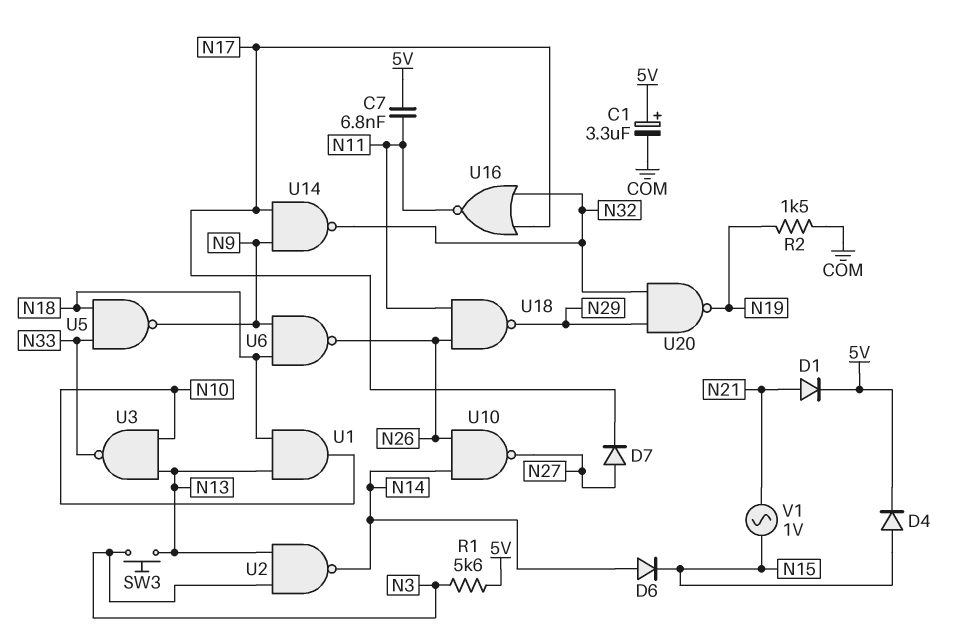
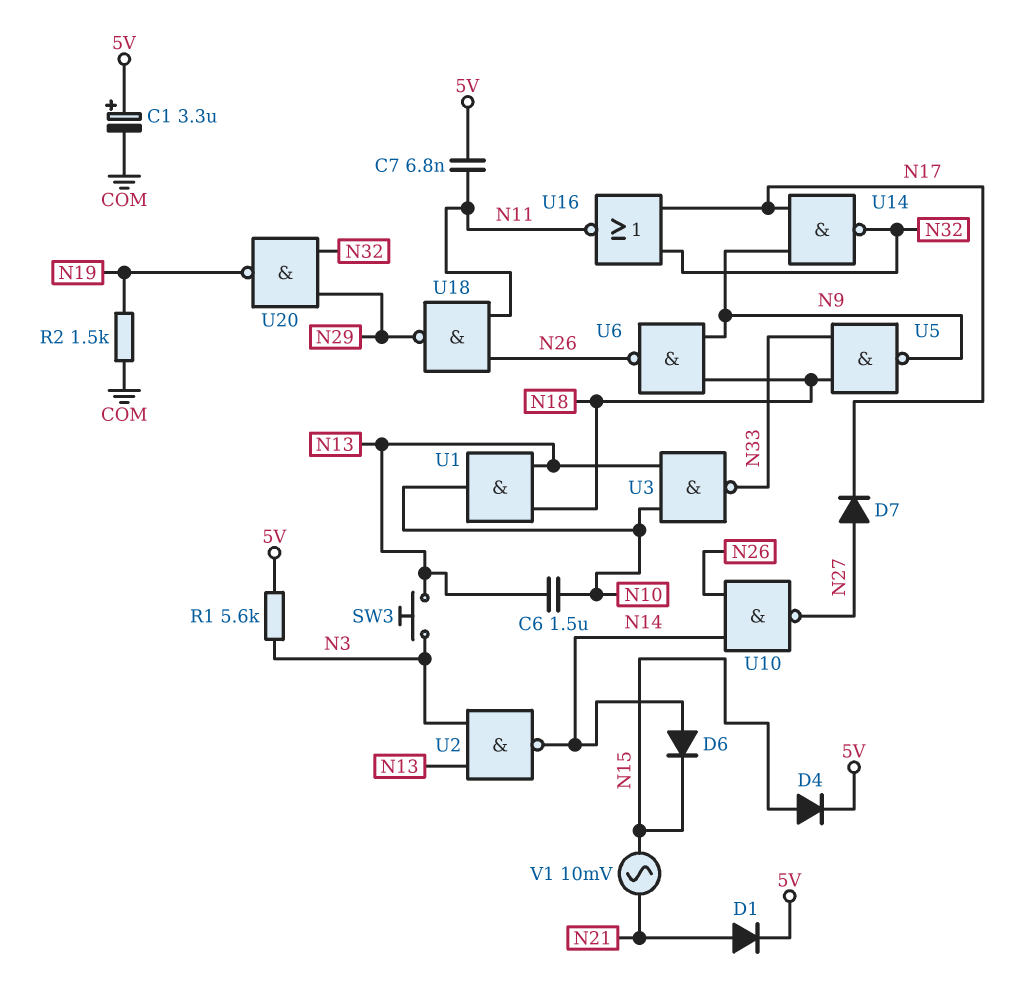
C6: none -> 1.5uF (N10, N13)
V1: AC 1V (N15, N21) -> AC 10mV (N15, N21)

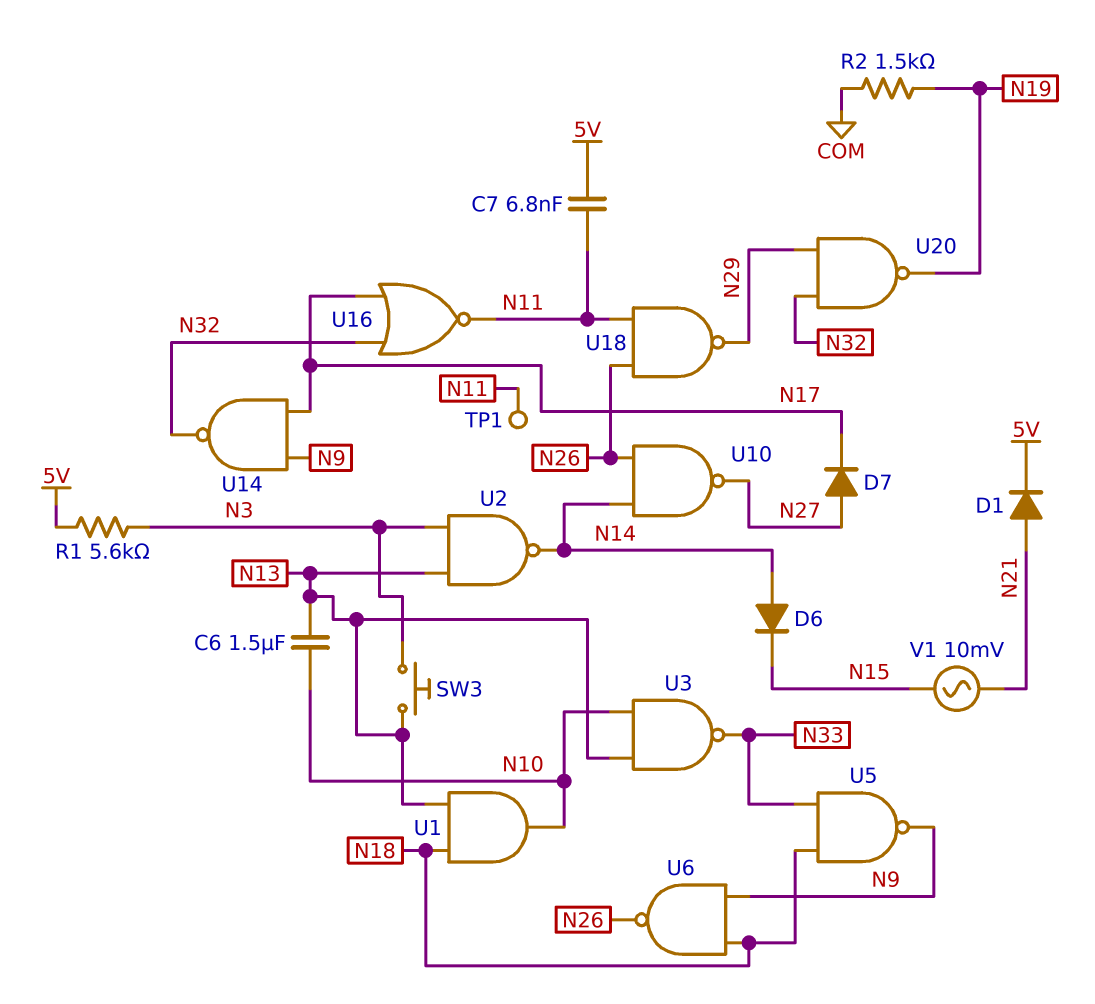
C1: 3.3uF (plus 5V, minus COM) -> none
D4: diode (A N15, K 5V) -> none
TP1: none -> test point (N11)

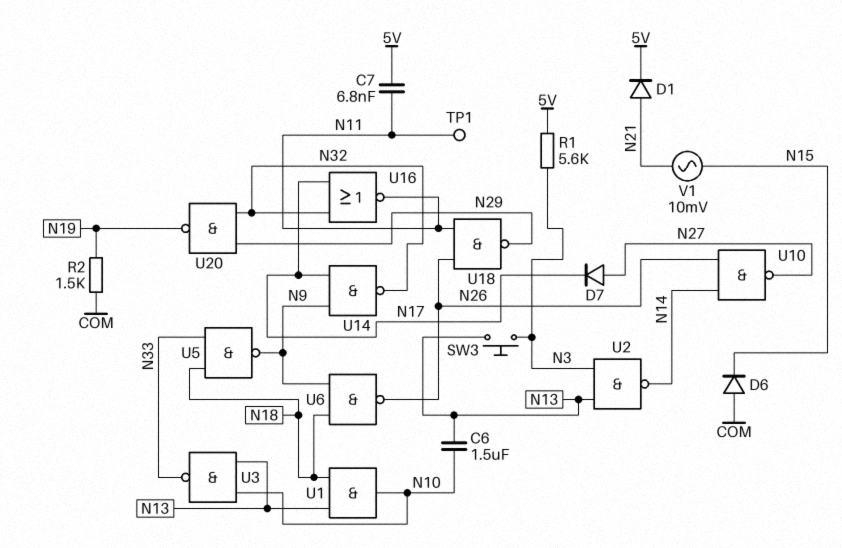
D6: diode (A N14, K N15) -> diode (A COM, K N15)

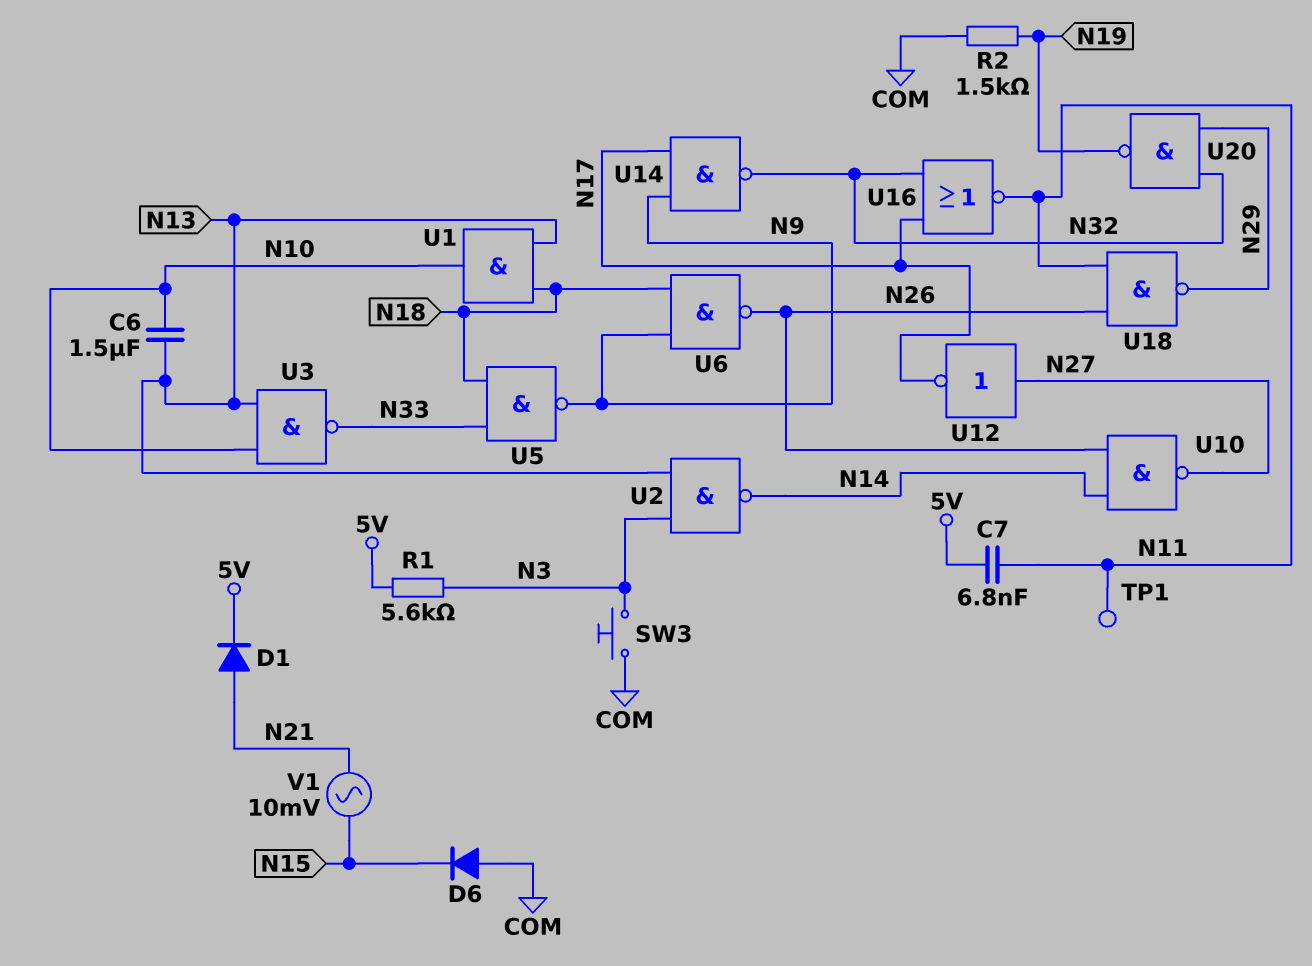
D7: diode (A N27, K N17) -> none
SW3: button (N3, N13) -> button (COM, N3)
U12: none -> NOT (in N27, out N17)

